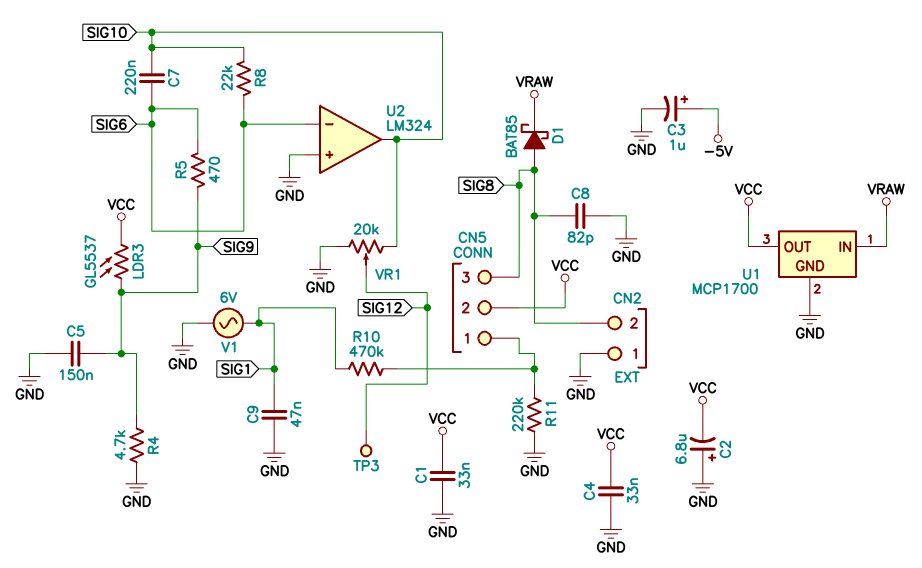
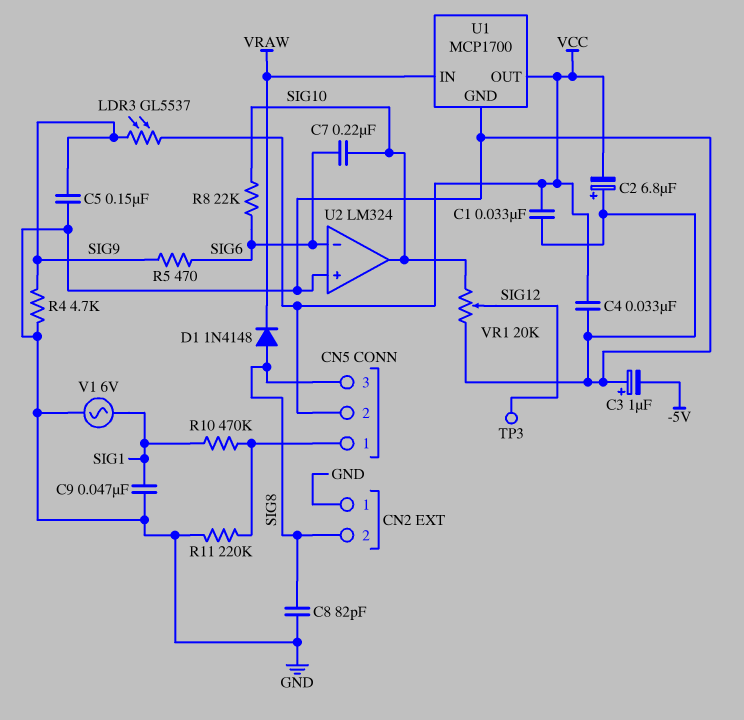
C3: 1uF (plus -5V, minus GND) -> 1uF (plus GND, minus -5V)
D1: schottky BAT85 (A SIG8, K VRAW) -> diode 1N4148 (A SIG8, K VRAW)

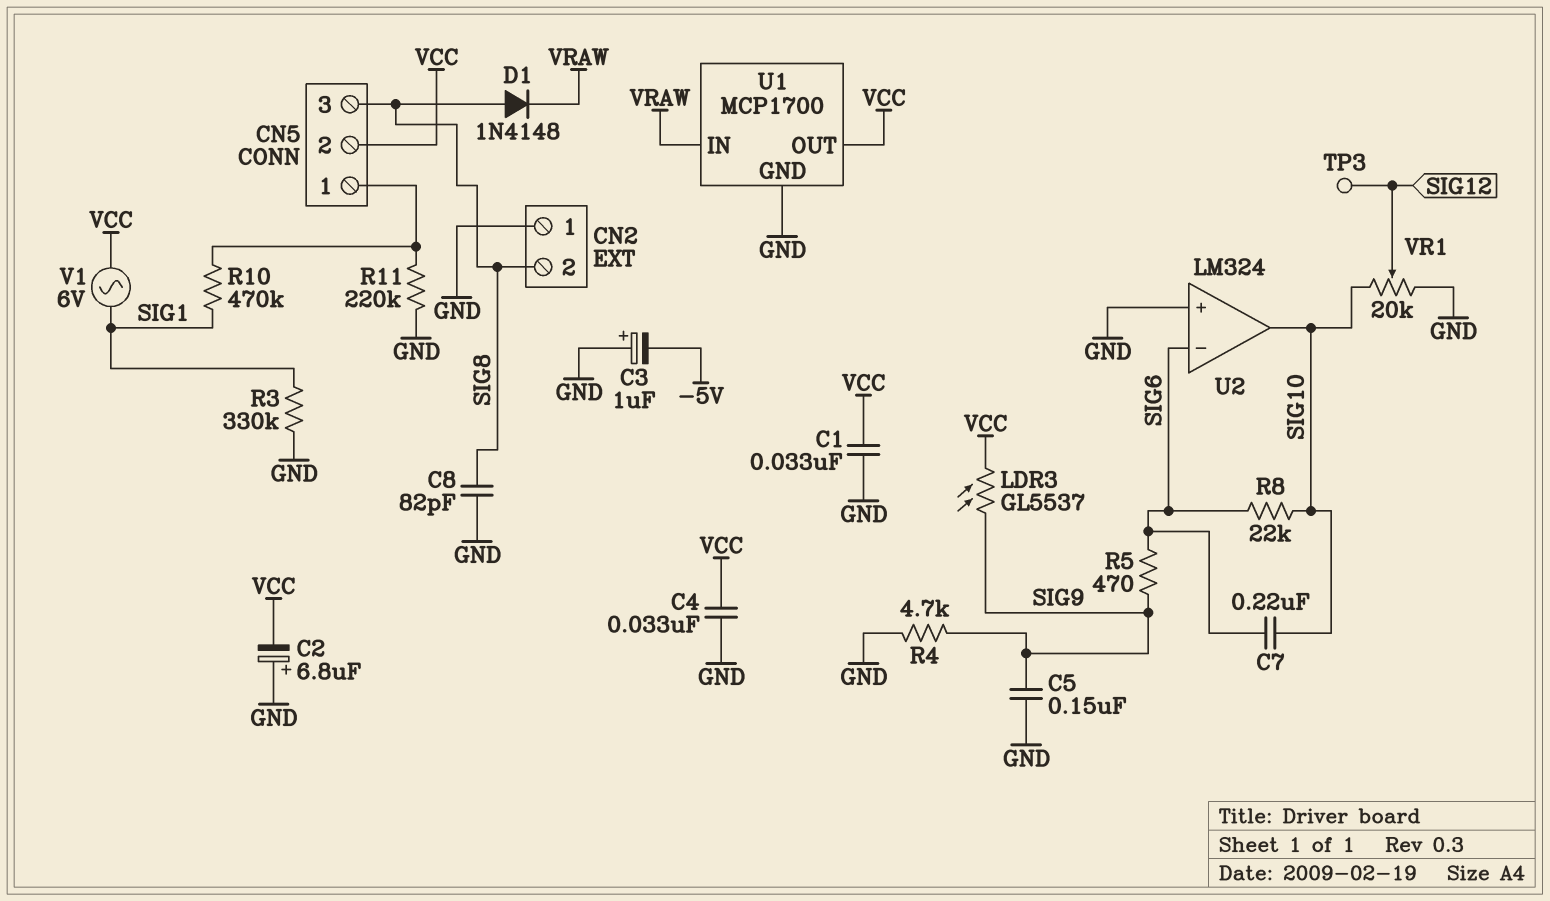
C9: 47nF (GND, SIG1) -> none
R3: none -> 330k (GND, SIG1)
V1: AC 6V (GND, SIG1) -> AC 6V (SIG1, VCC)

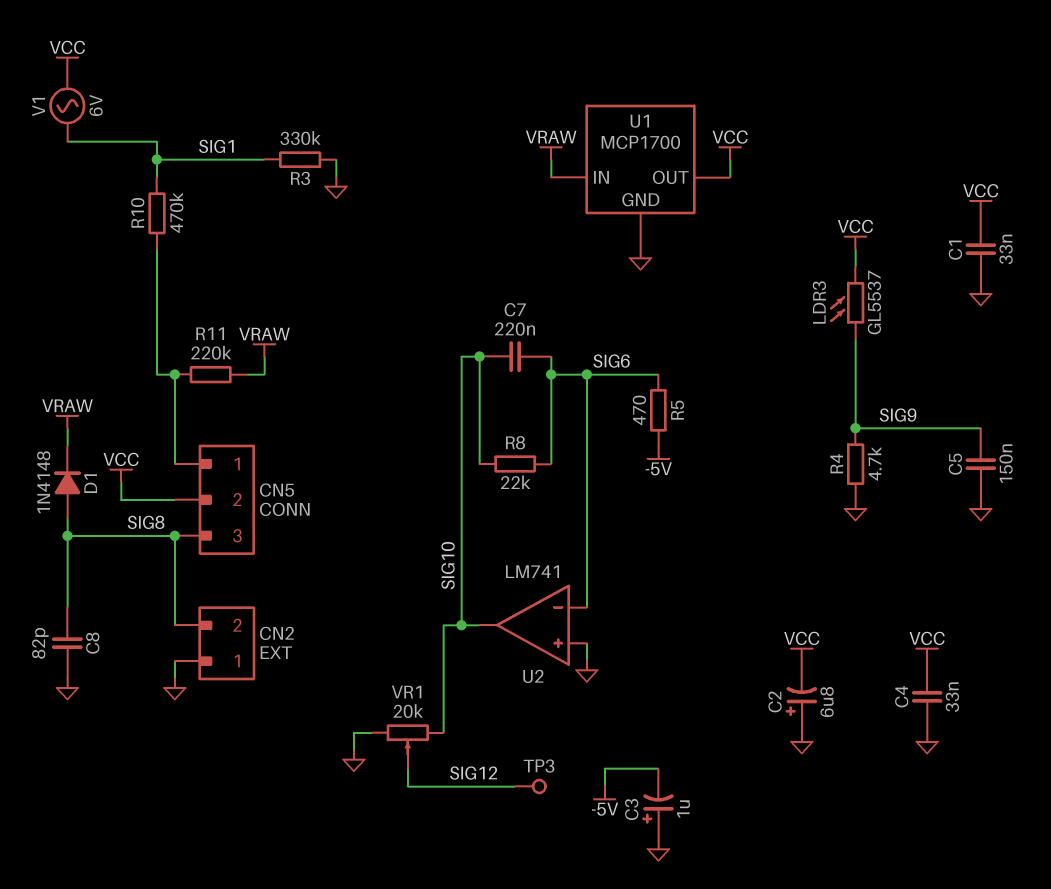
R5: 470 (SIG6, SIG9) -> 470 (-5V, SIG6)
R11: 220k (CN5/1, GND) -> 220k (CN5/1, VRAW)
U2: LM324 -> LM741

